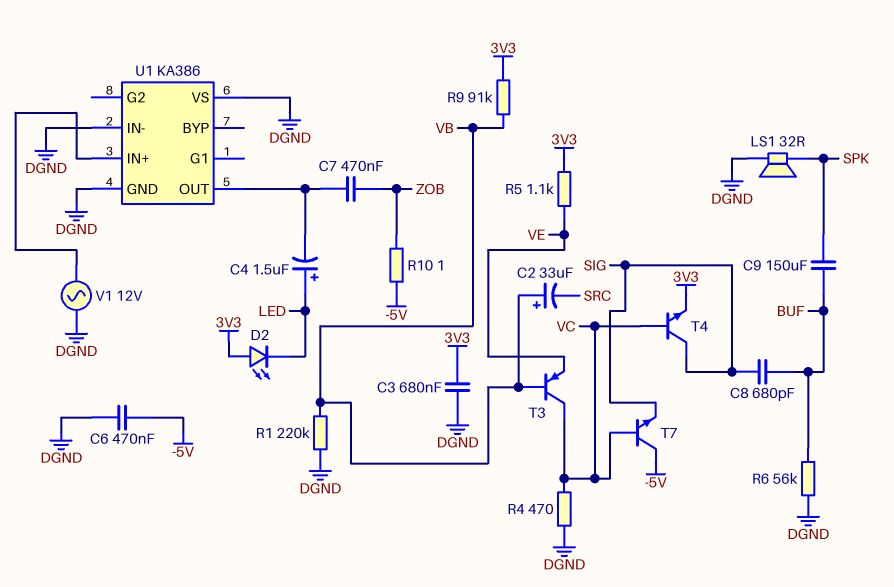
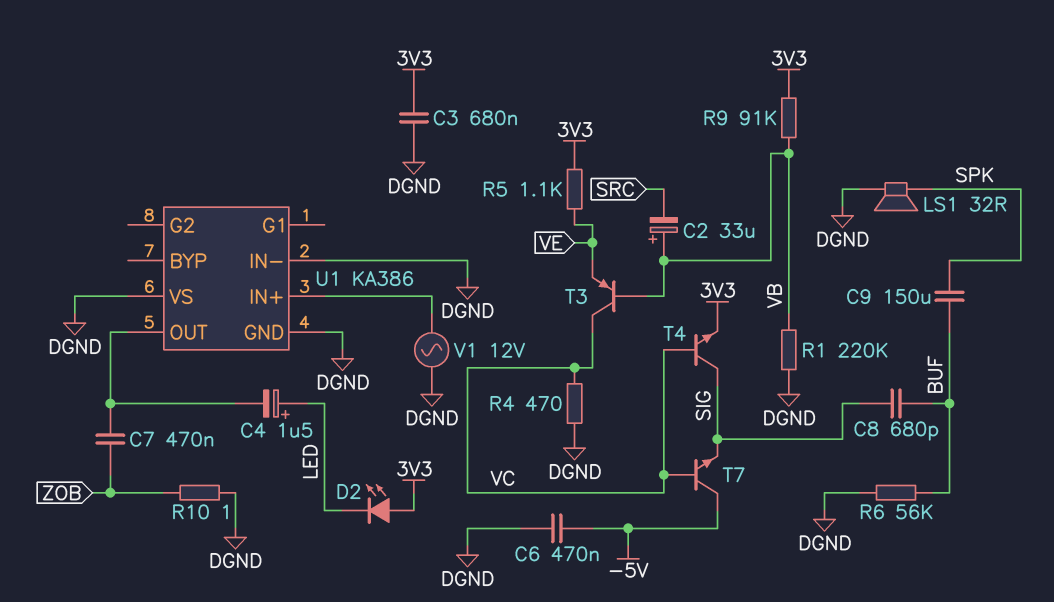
R10: 1 (-5V, ZOB) -> 1 (DGND, ZOB)

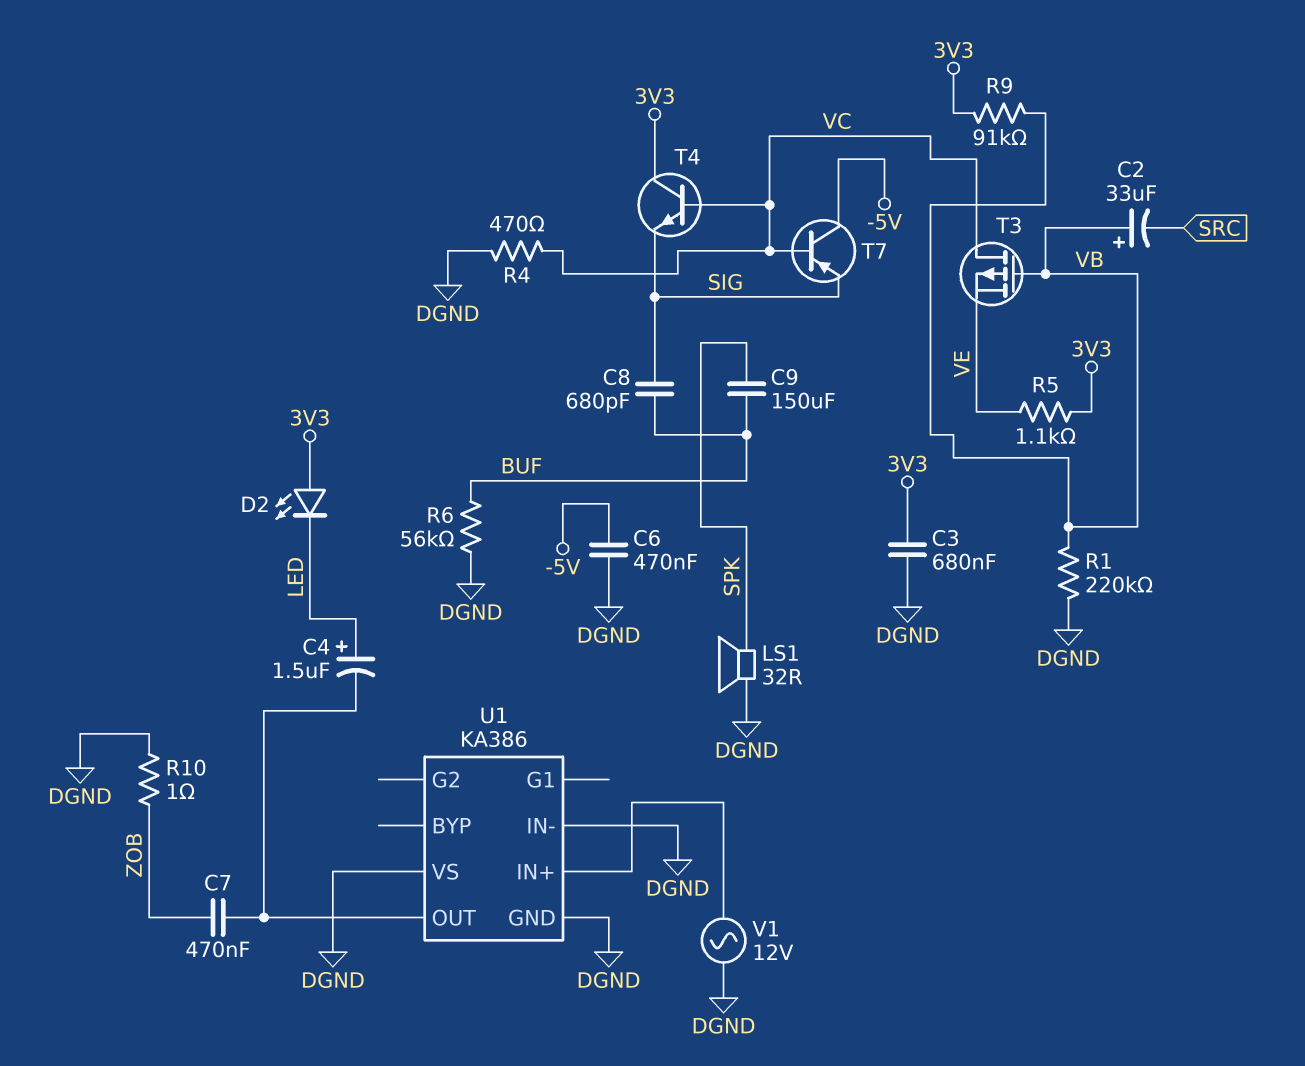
T3: PNP (B VB, C VC, E VE) -> PMOS (G VB, D VC, S VE)
T4: NPN (B VC, C SIG, E 3V3) -> NPN (B VC, C 3V3, E SIG)
T7: NPN (B VC, C -5V, E SIG) -> PNP (B VC, C -5V, E SIG)

